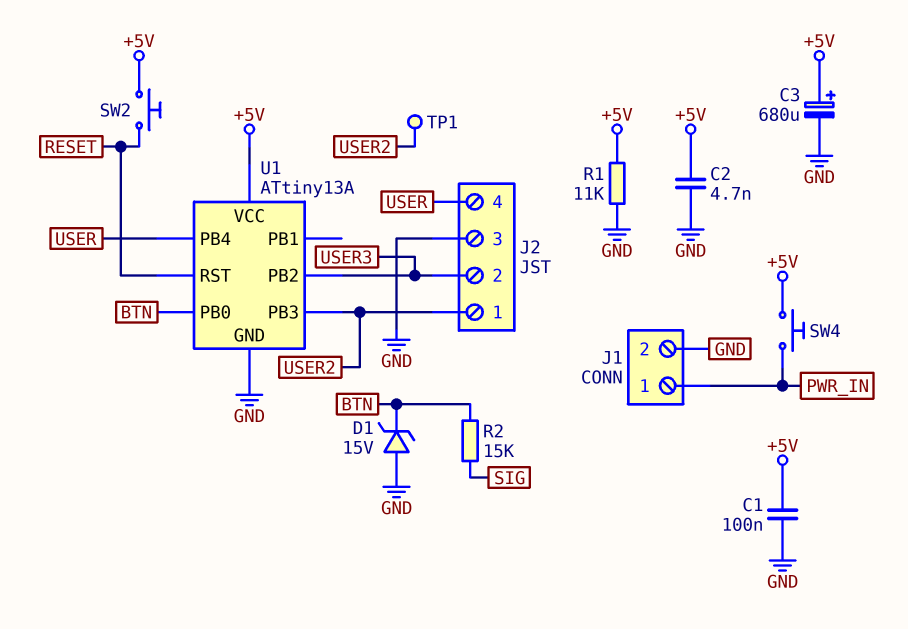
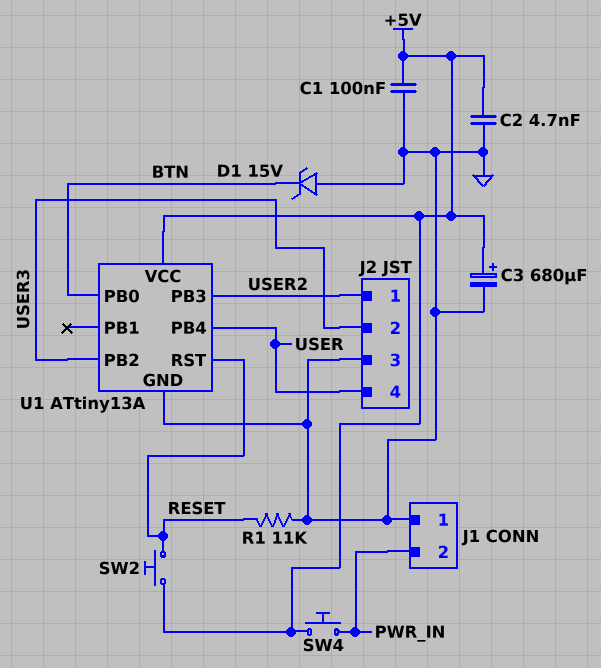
J1 pin 1: PWR_IN -> GND
J1 pin 2: GND -> PWR_IN
R1: 11k (+5V, GND) -> 11k (GND, RESET)
R2: 15k (BTN, SIG) -> none
TP1: test point (USER2) -> none

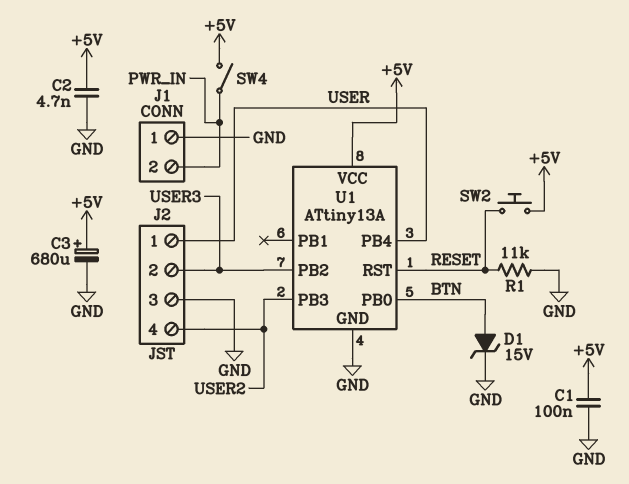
D1: zener 15V (A GND, K BTN) -> zener 15V (A BTN, K GND)
J2 pin 1: USER2 -> USER
J2 pin 4: USER -> USER2
SW4: button (+5V, PWR_IN) -> switch (+5V, PWR_IN)

